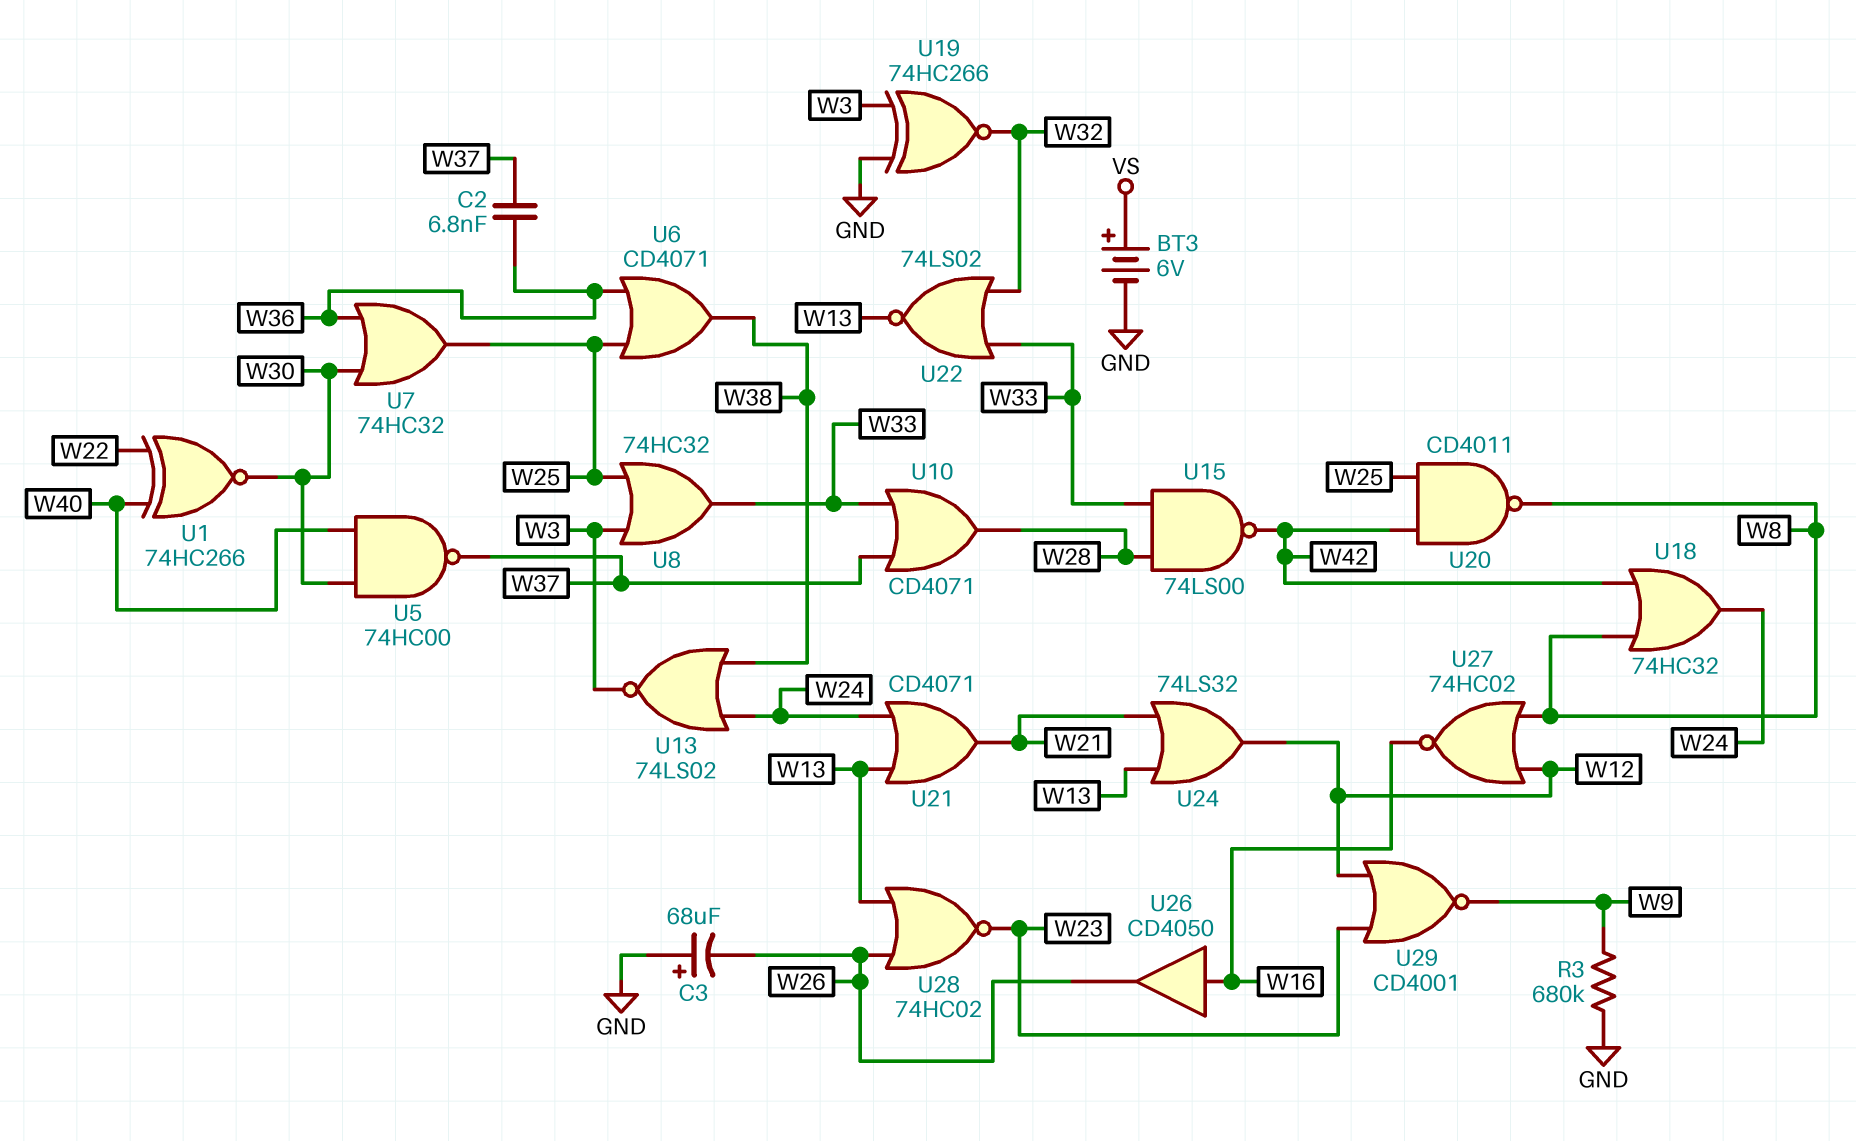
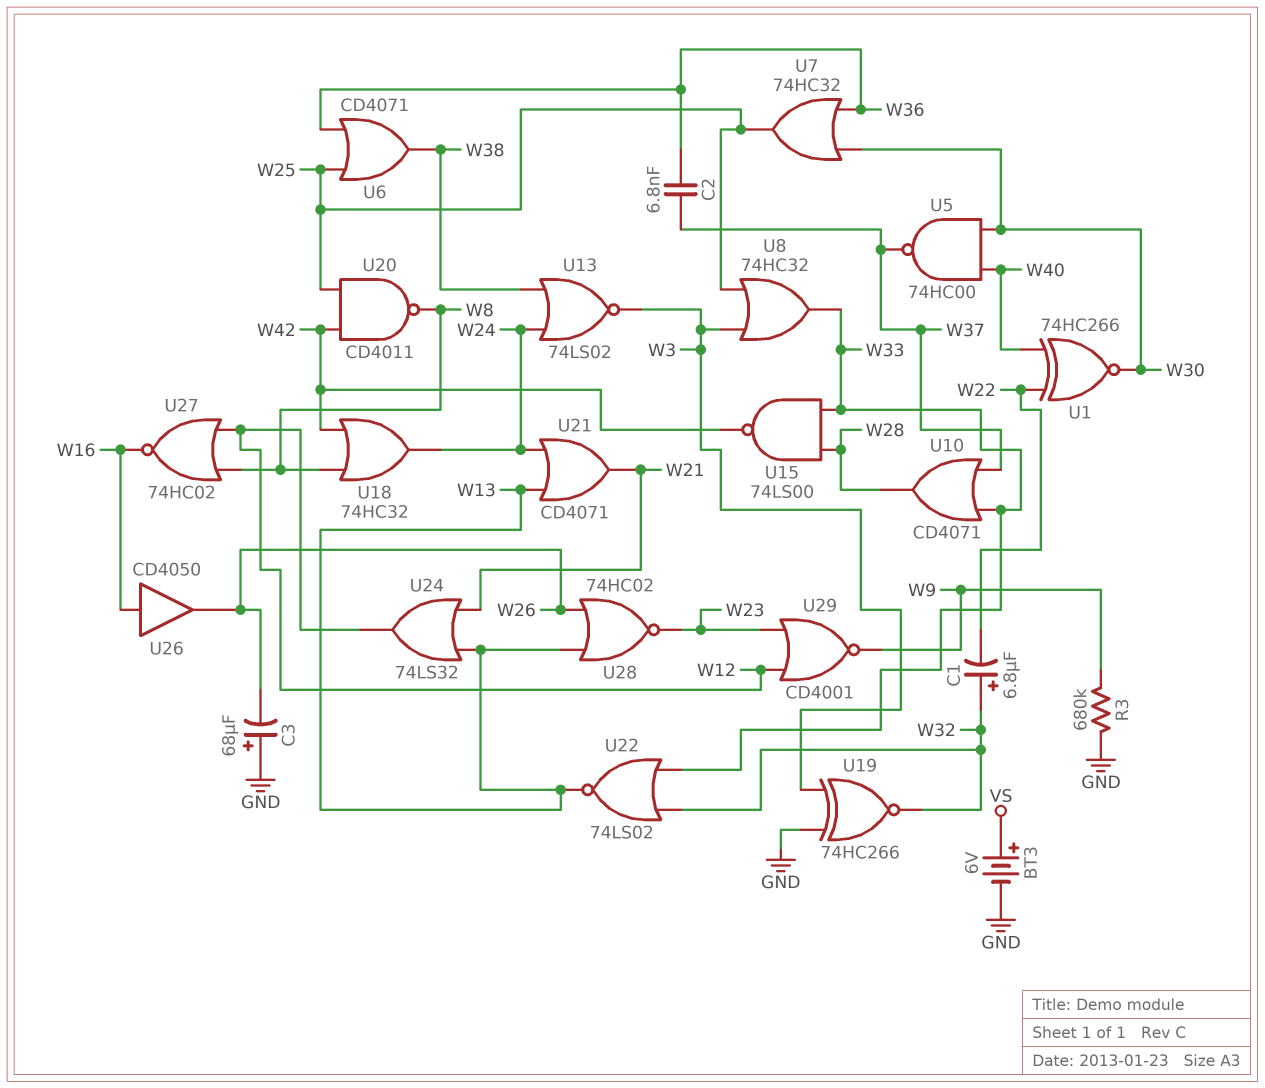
C1: none -> 6.8uF (plus W32, minus W22)

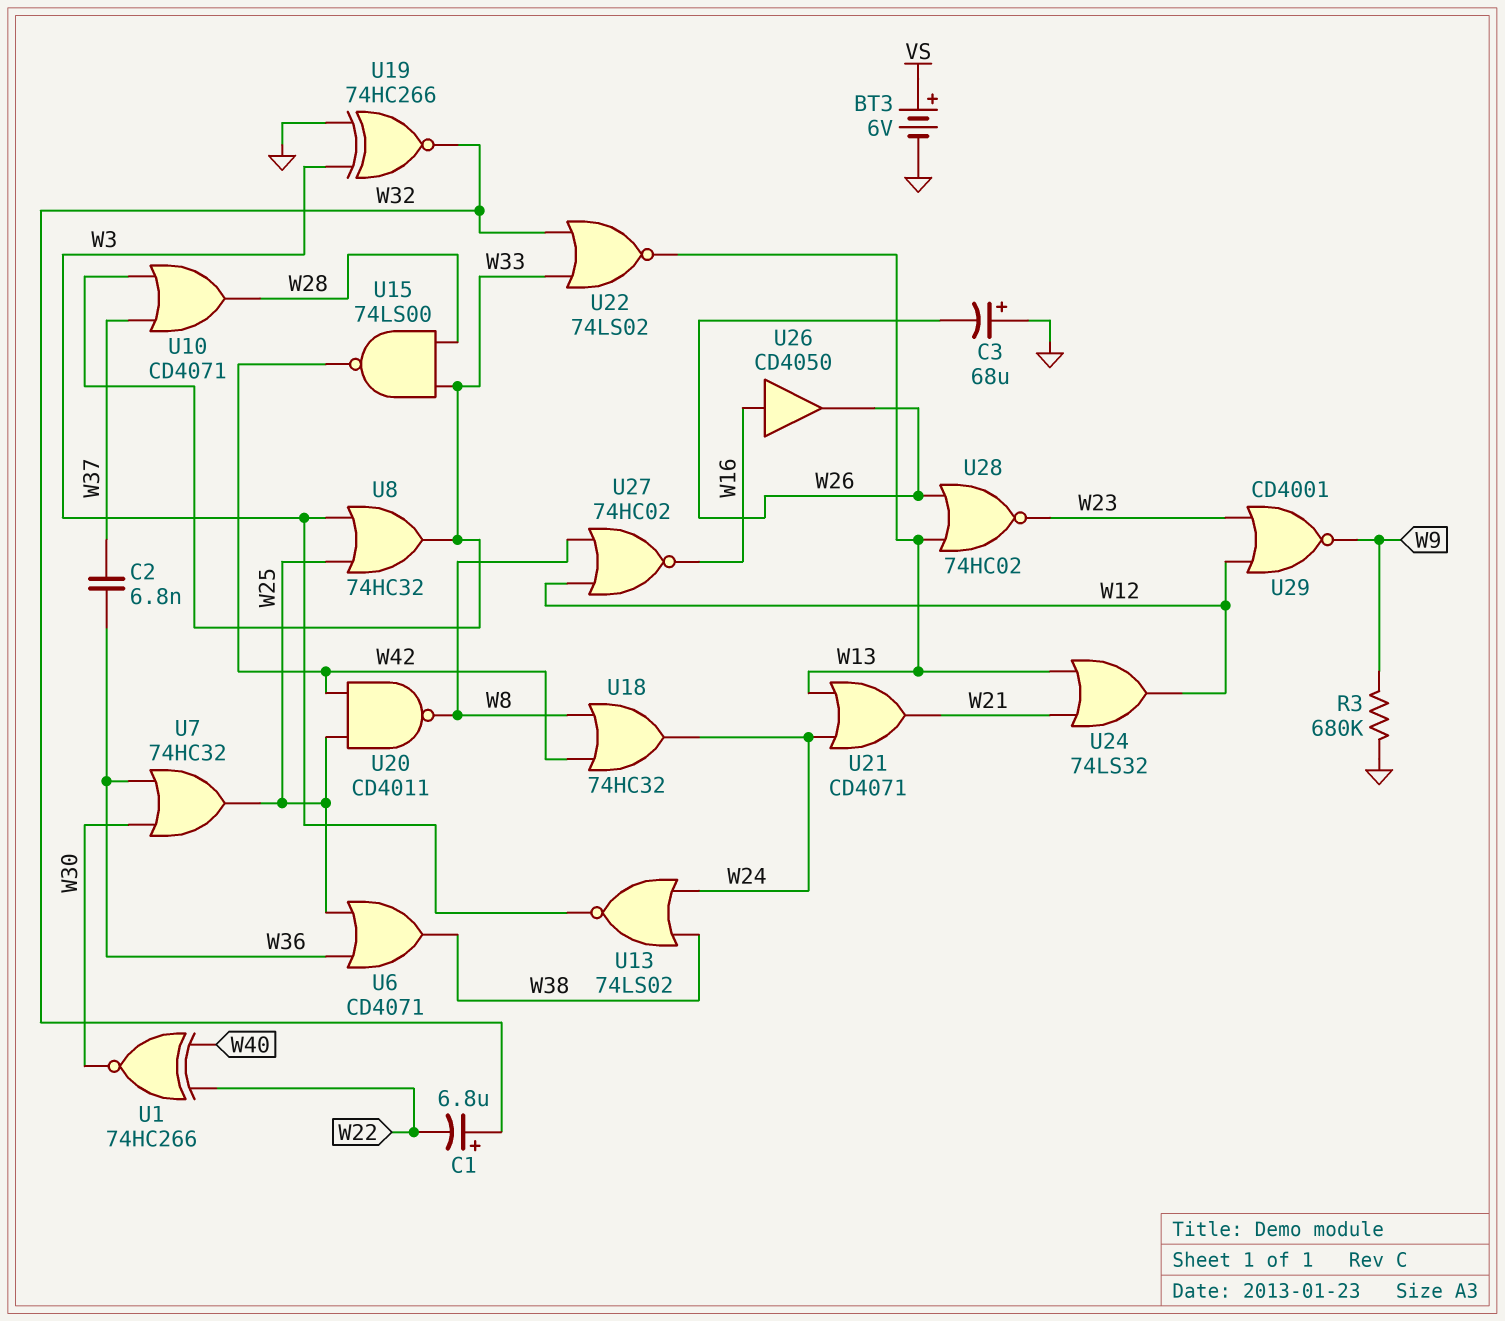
U5: NAND 74HC00 (in W30, in W40, out W37) -> none

